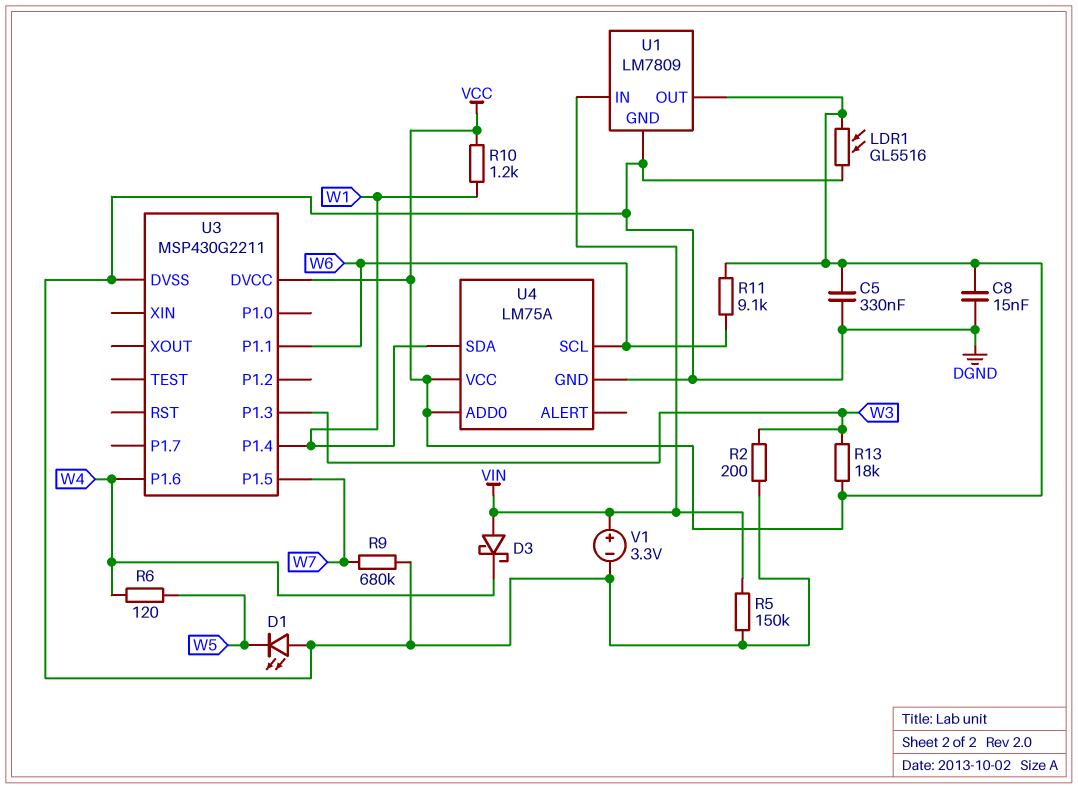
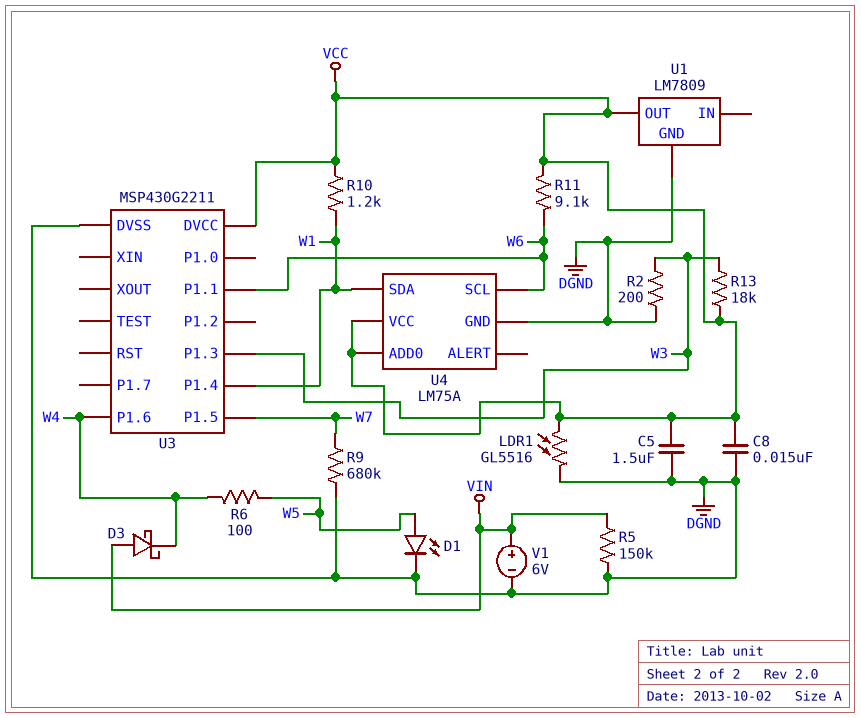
C5: 330nF (DGND, VCC) -> 1.5uF (DGND, VCC)
D1: LED (A DGND, K W5) -> LED (A W5, K DGND)
R6: 120 (W4, W5) -> 100 (W4, W5)
U1 pin IN: VIN -> none
V1: 3.3V (plus VIN, minus DGND) -> 6V (plus VIN, minus DGND)

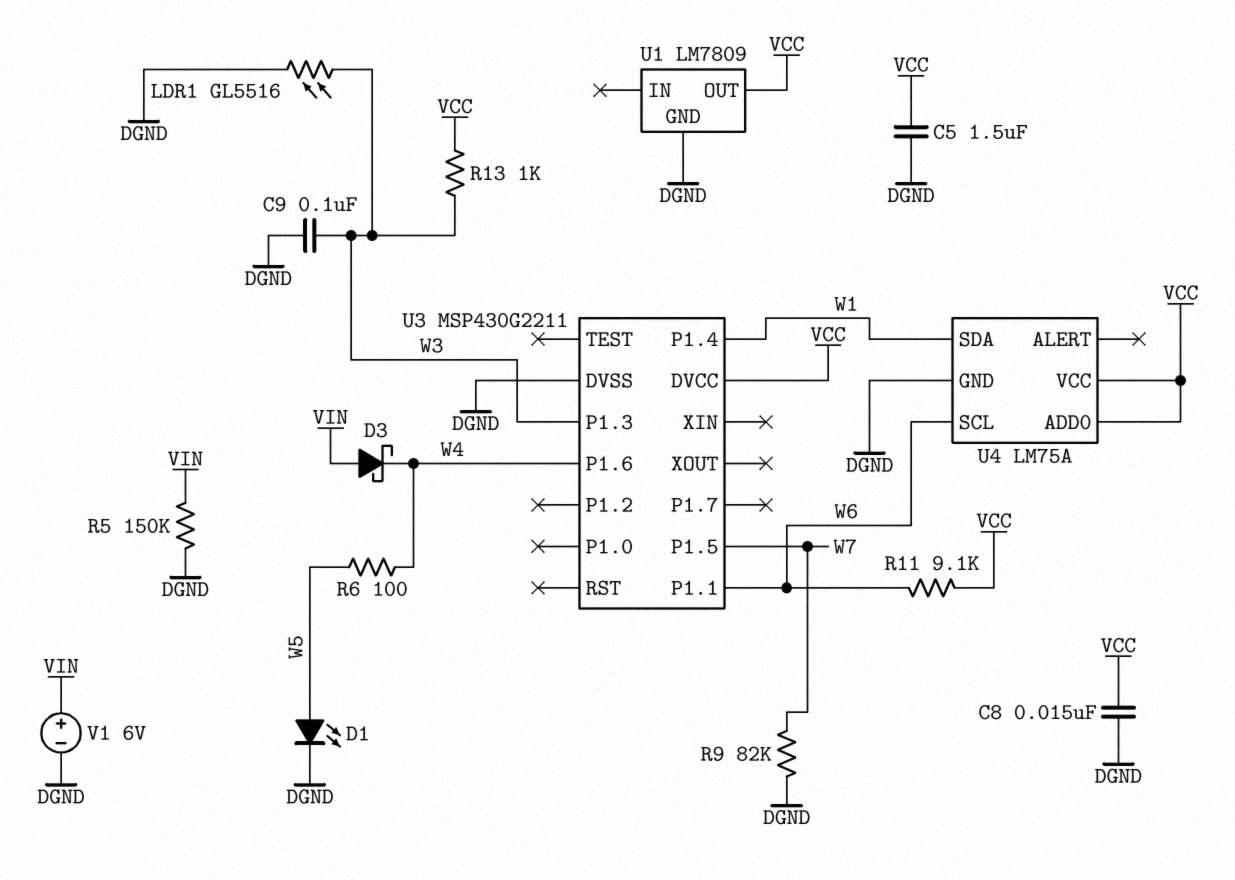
C9: none -> 100nF (DGND, W3)
LDR1: GL5516 (DGND, VCC) -> GL5516 (DGND, W3)
R2: 200 (DGND, W3) -> none
R9: 680k (DGND, W7) -> 82k (DGND, W7)
R10: 1.2k (VCC, W1) -> none
R13: 18k (VCC, W3) -> 1k (VCC, W3)

